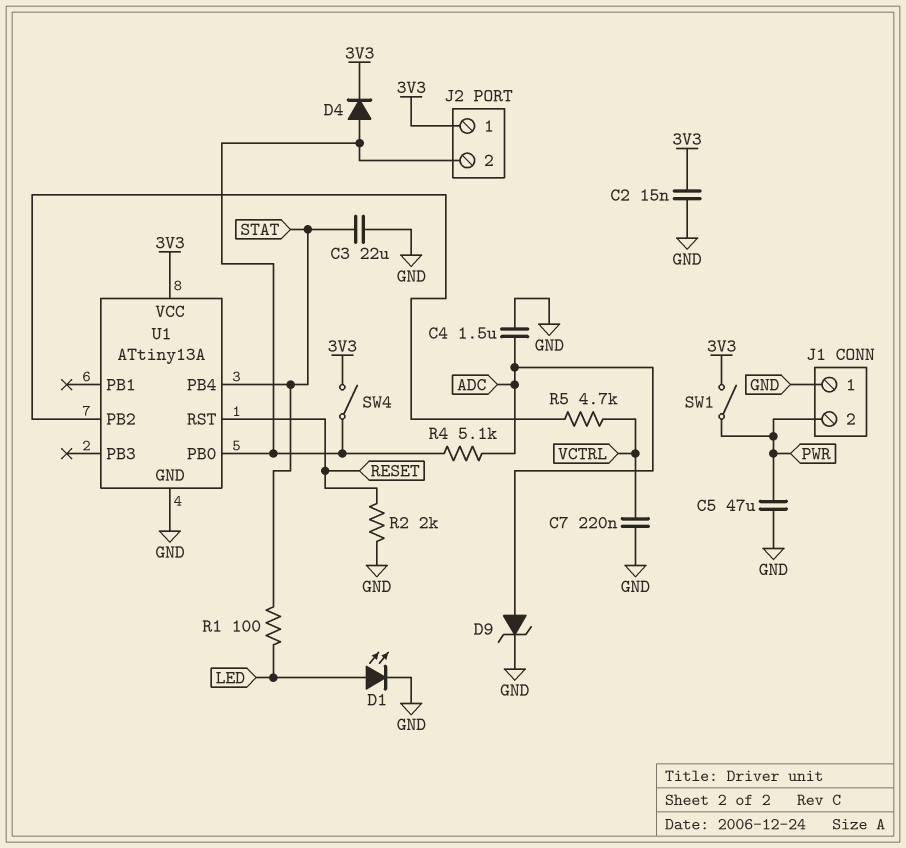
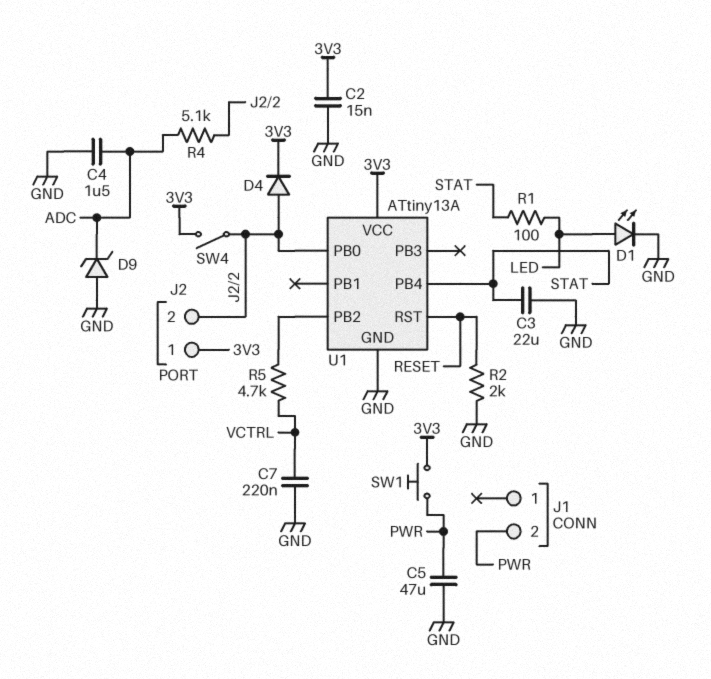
D9: zener (A ADC, K GND) -> zener (A GND, K ADC)
J1 pin 1: GND -> none
SW1: switch (3V3, PWR) -> button (3V3, PWR)

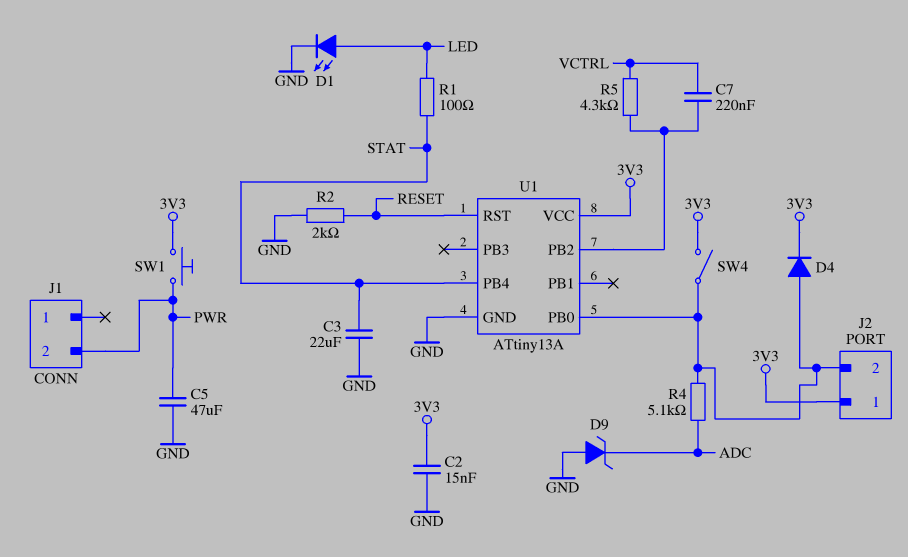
C4: 1.5uF (ADC, GND) -> none
C7: 220nF (GND, VCTRL) -> 220nF (U1/PB2, VCTRL)
R5: 4.7k (U1/PB2, VCTRL) -> 4.3k (U1/PB2, VCTRL)

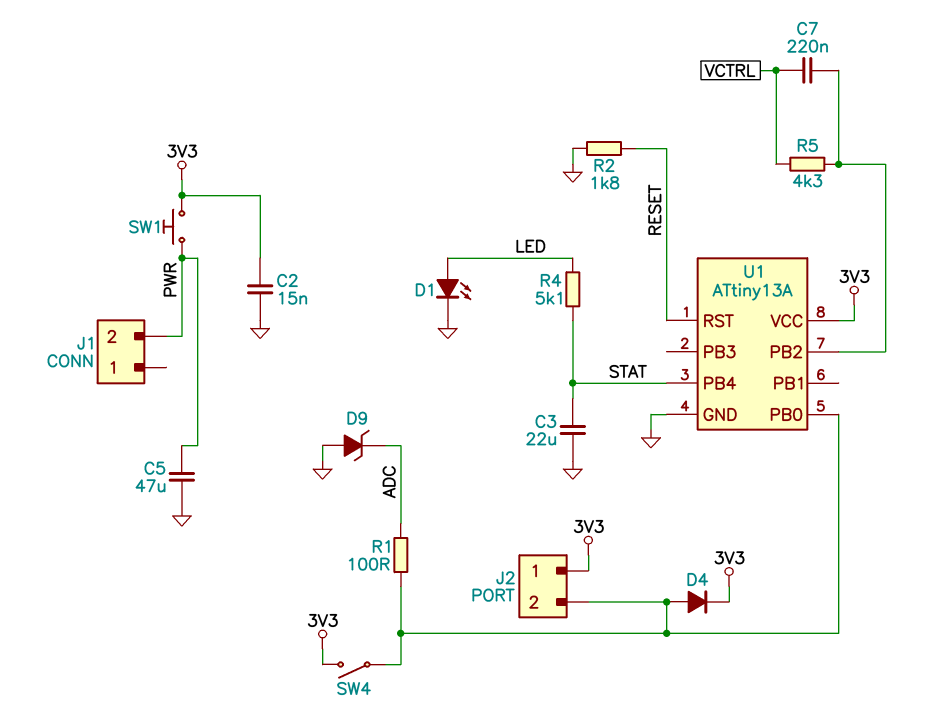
R1: 100 (LED, STAT) -> 100 (ADC, J2/2)
R2: 2k (GND, RESET) -> 1.8k (GND, RESET)
R4: 5.1k (ADC, J2/2) -> 5.1k (LED, STAT)

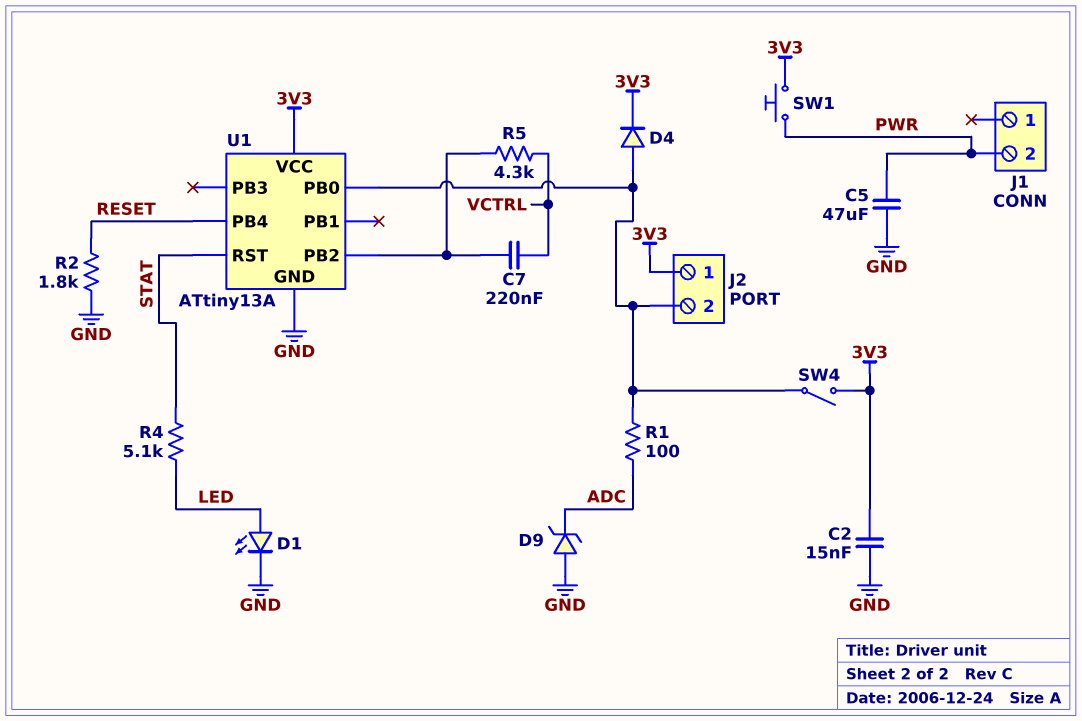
C3: 22uF (GND, STAT) -> none
U1 pin PB4: STAT -> RESET
U1 pin RST: RESET -> STAT

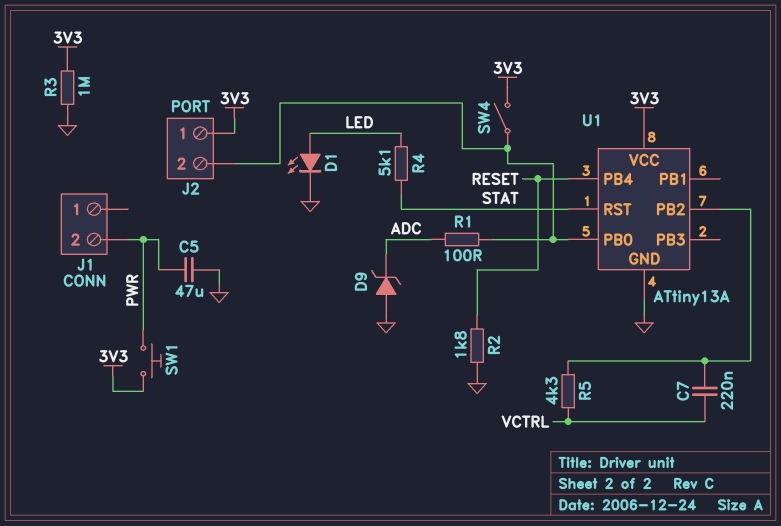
C2: 15nF (3V3, GND) -> none
D4: diode (A J2/2, K 3V3) -> none
R3: none -> 1M (3V3, GND)

